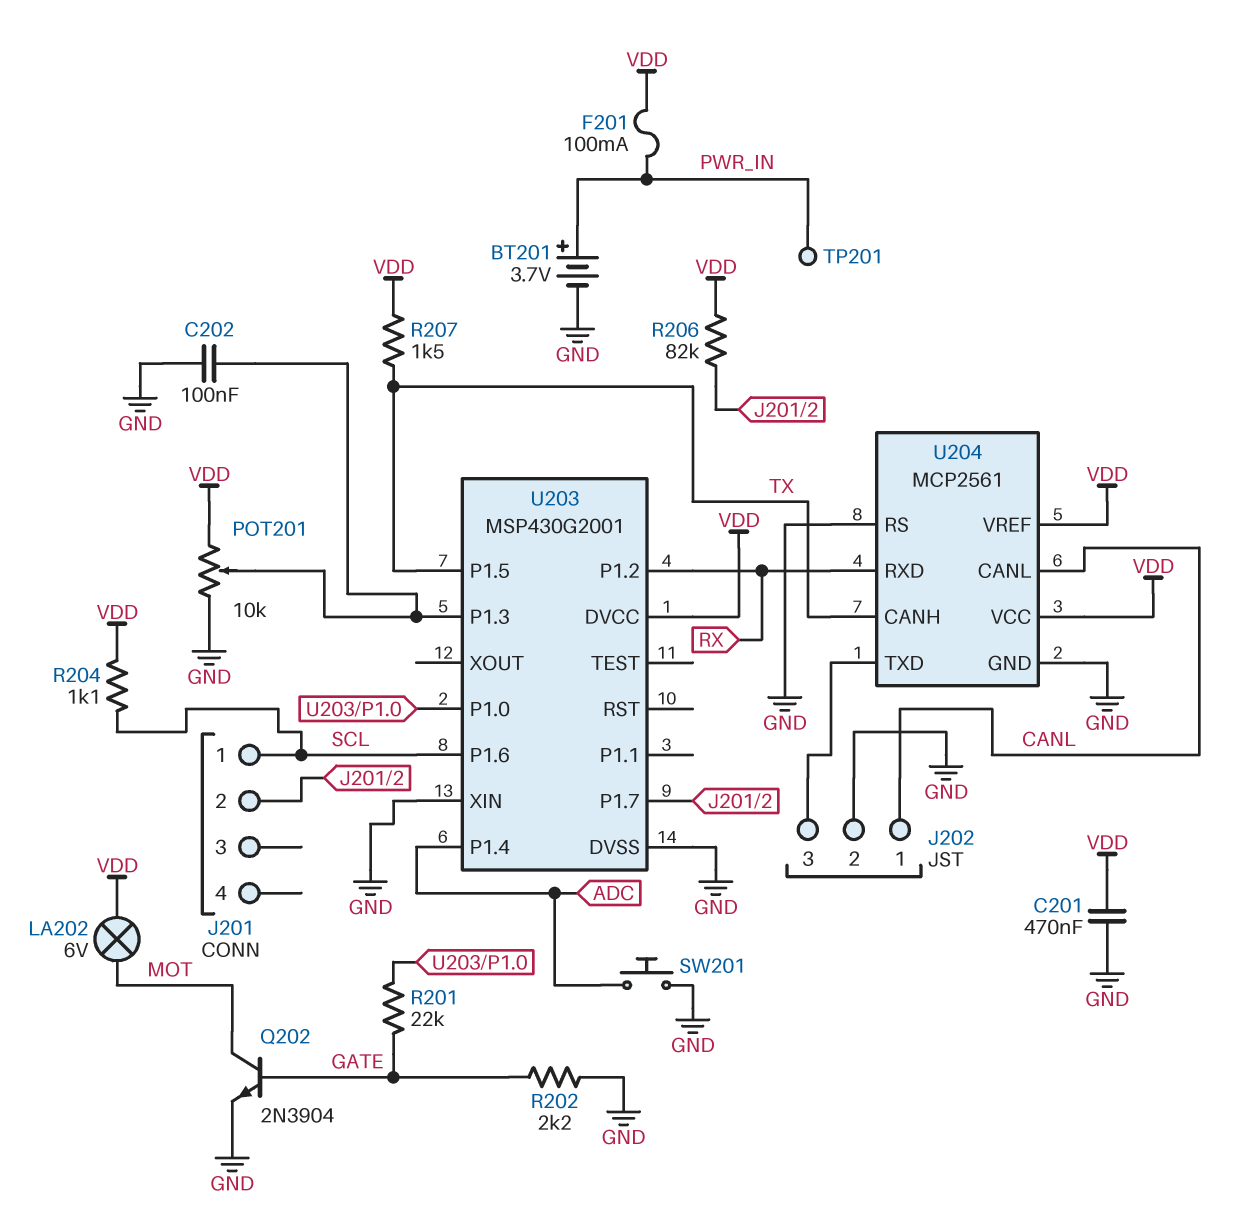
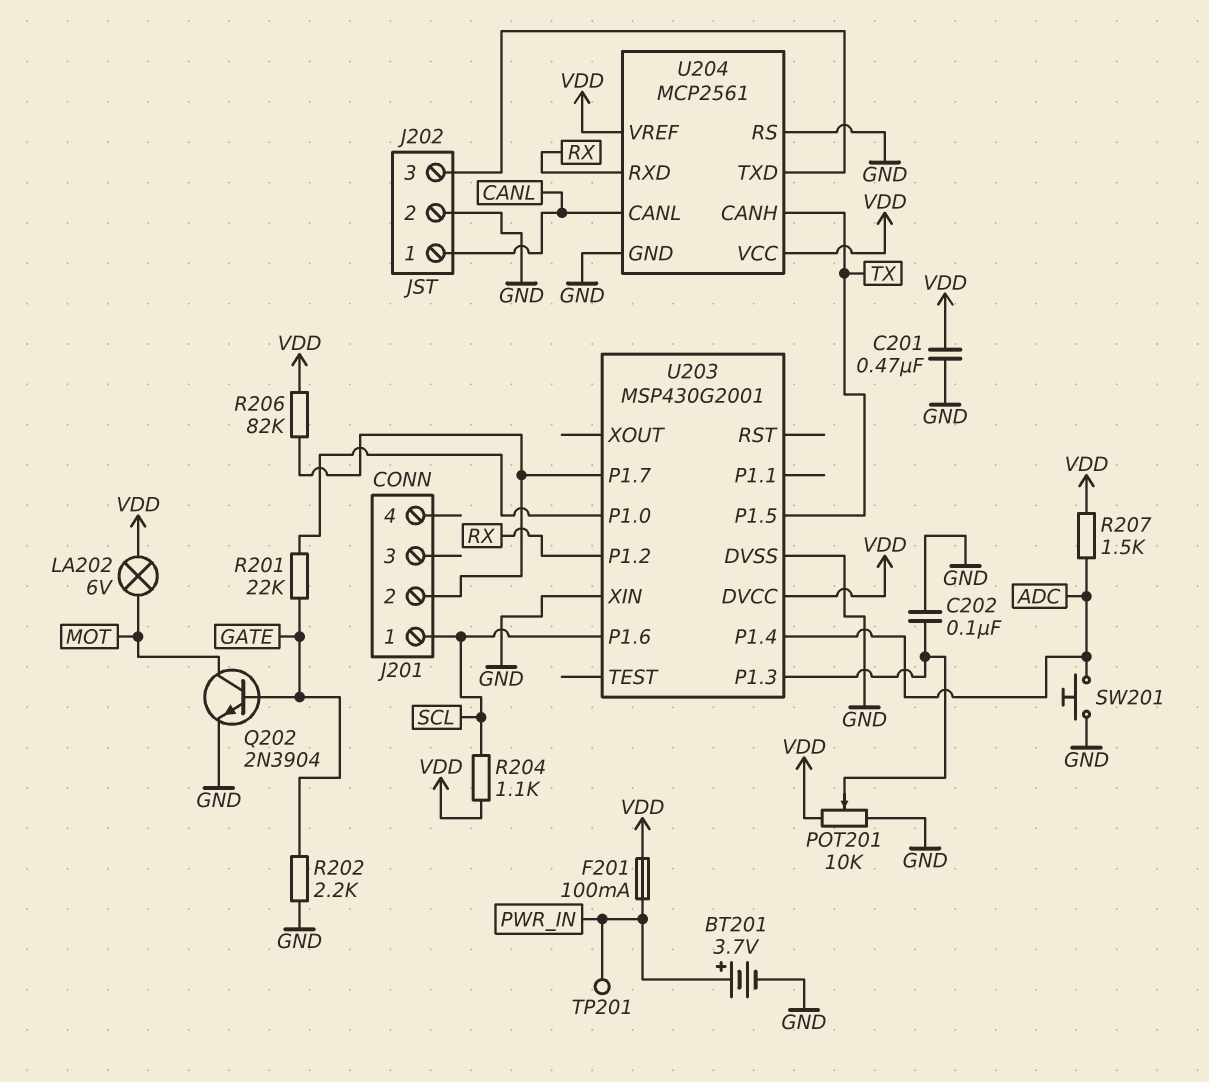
R207: 1.5k (TX, VDD) -> 1.5k (ADC, VDD)

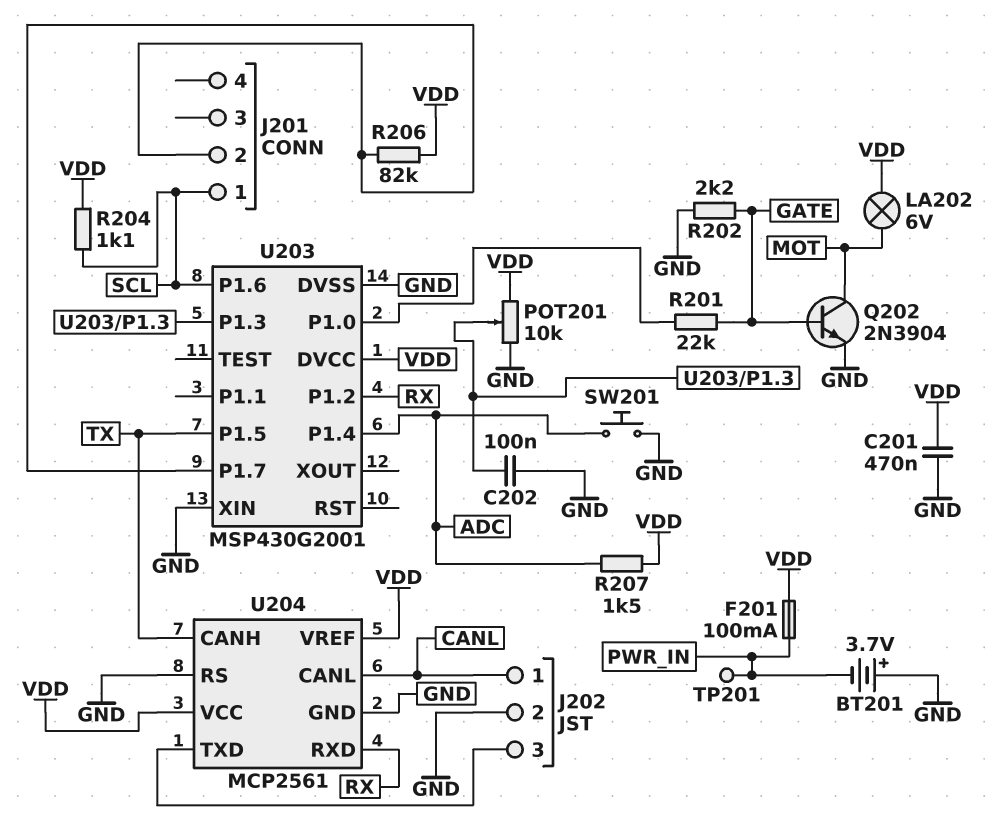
BT201: 3.7V (plus PWR_IN, minus GND) -> 3.7V (plus GND, minus PWR_IN)

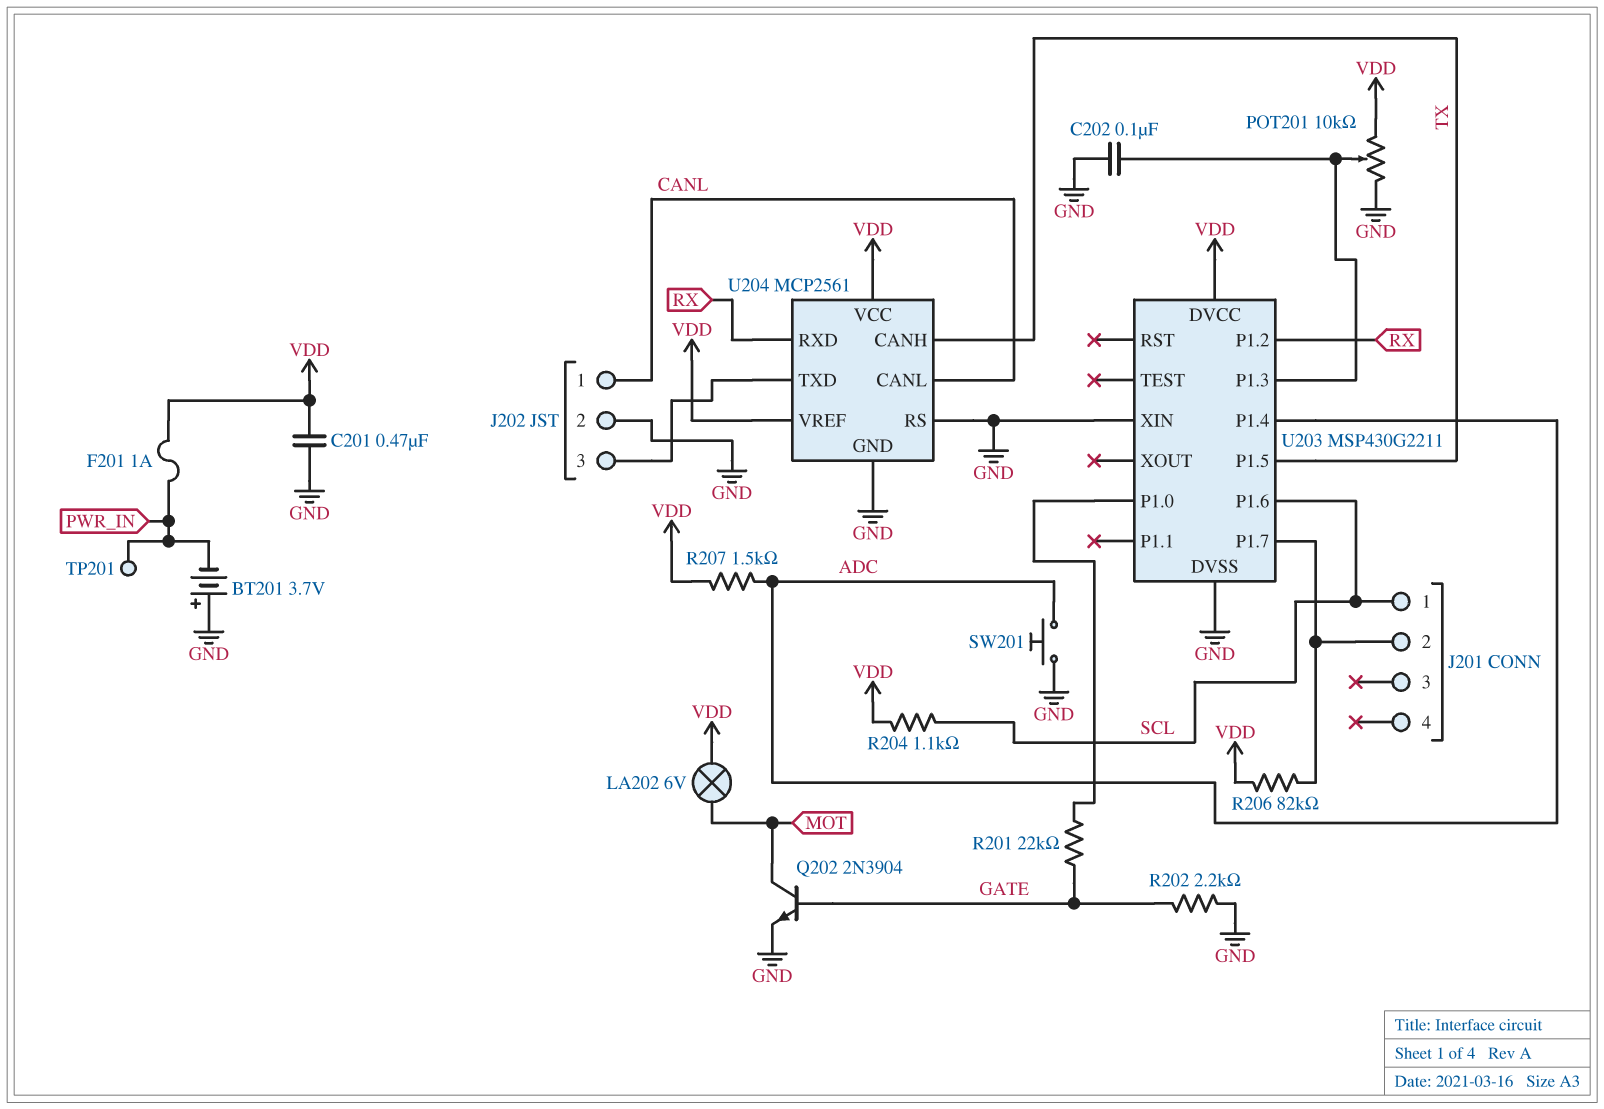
F201: 100mA (PWR_IN, VDD) -> 1A (PWR_IN, VDD)
U203: MSP430G2001 -> MSP430G2211

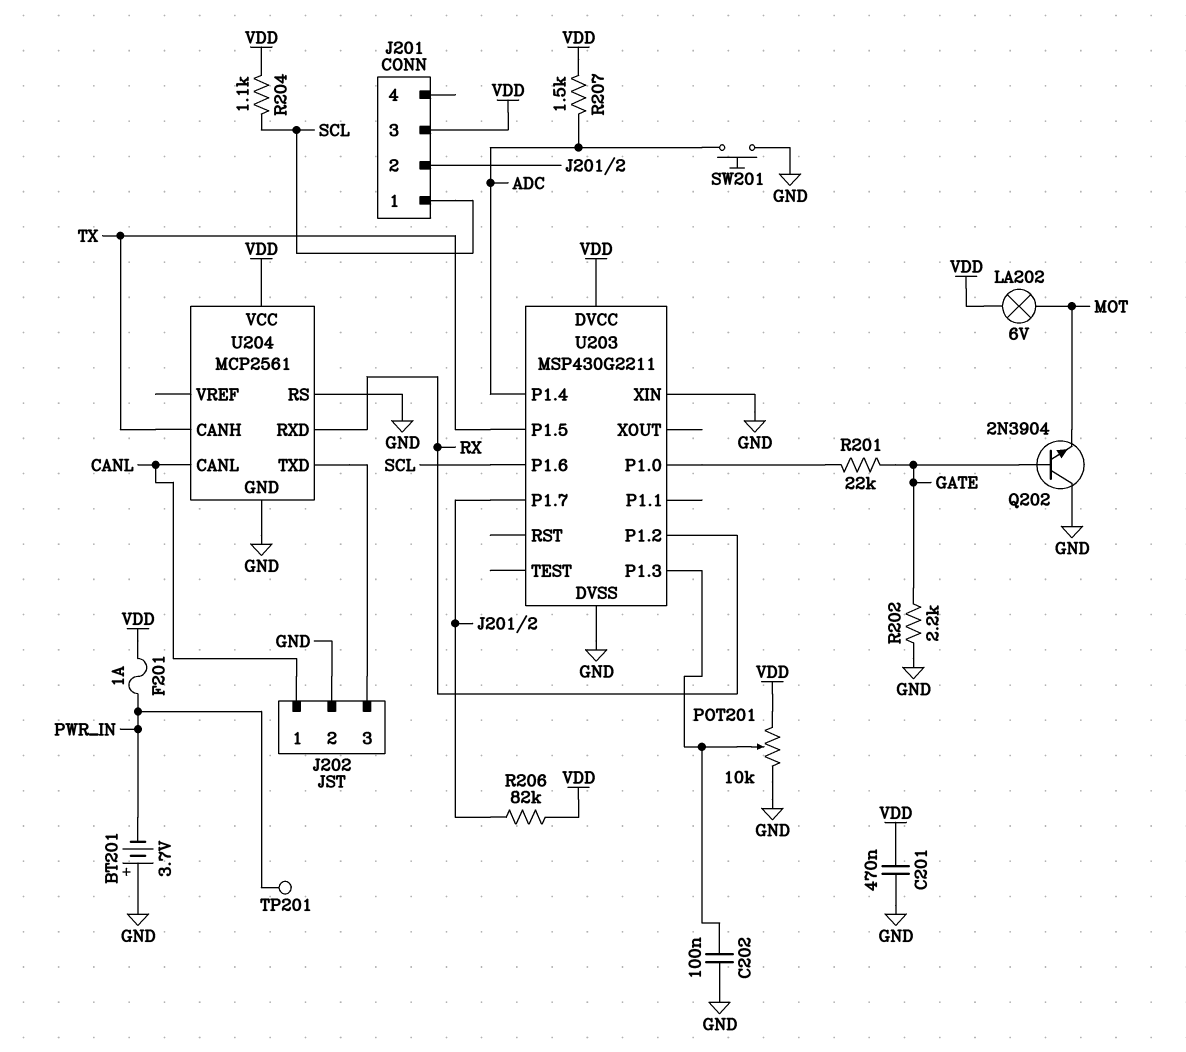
J201 pin 3: none -> VDD
Q202: NPN 2N3904 (B GATE, C MOT, E GND) -> NPN 2N3904 (B GATE, C GND, E MOT)
U204 pin VREF: VDD -> none

